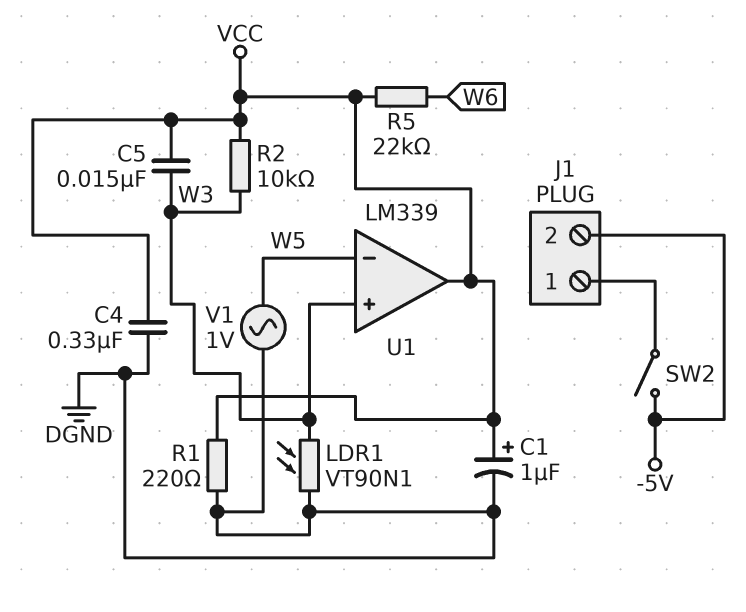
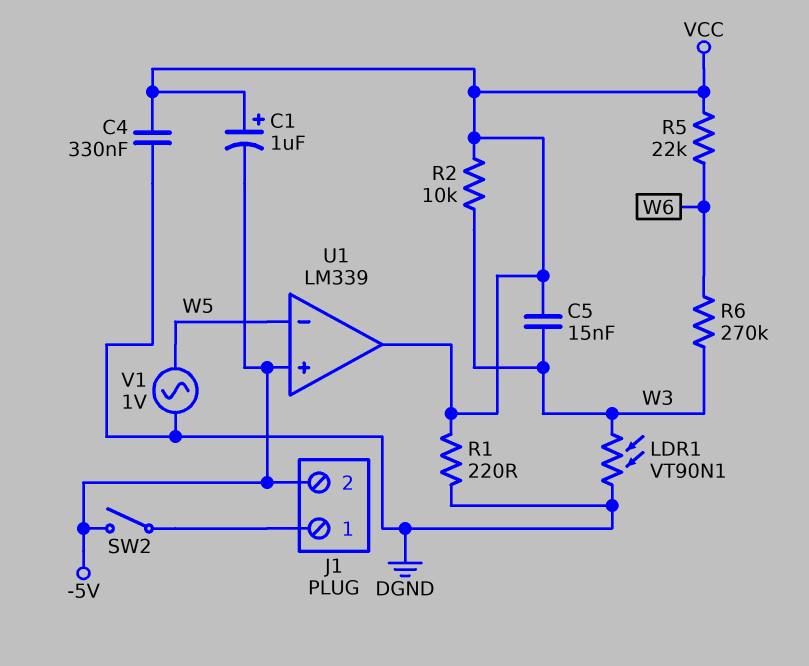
C1: 1uF (plus VCC, minus DGND) -> 1uF (plus VCC, minus -5V)
R6: none -> 270k (W3, W6)
U1 pin in+: W3 -> -5V

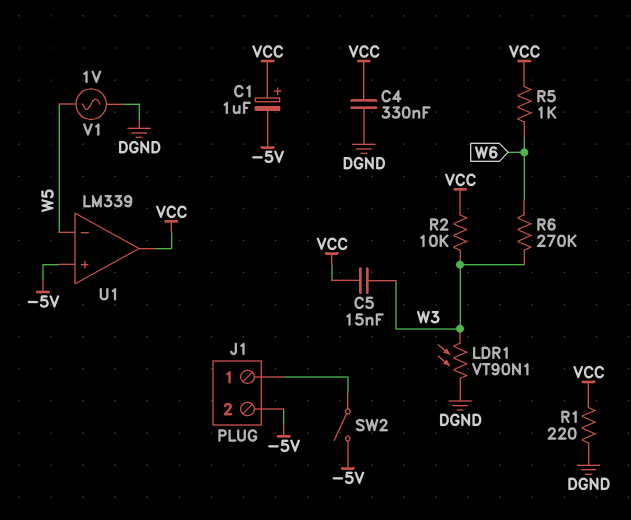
R5: 22k (VCC, W6) -> 1k (VCC, W6)

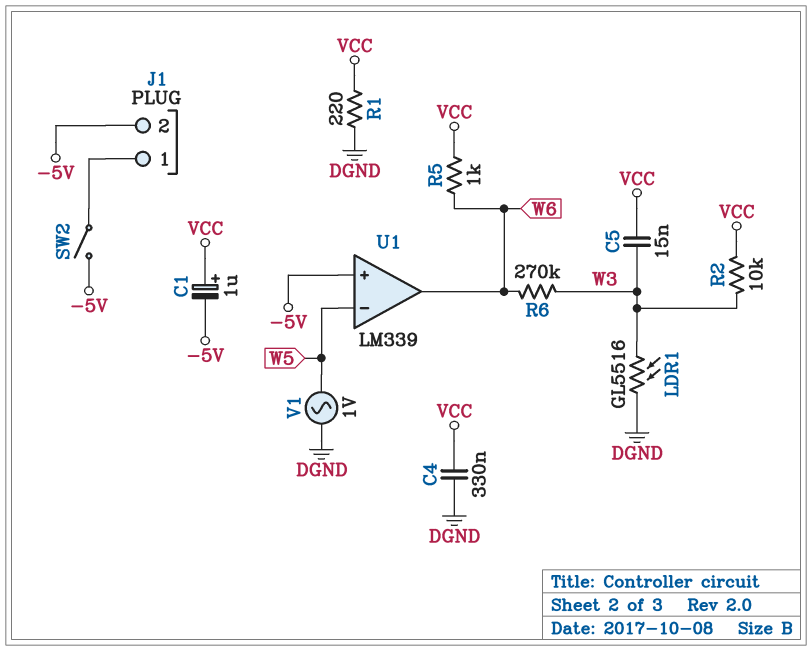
LDR1: VT90N1 (DGND, W3) -> GL5516 (DGND, W3)
U1 pin out: VCC -> W6

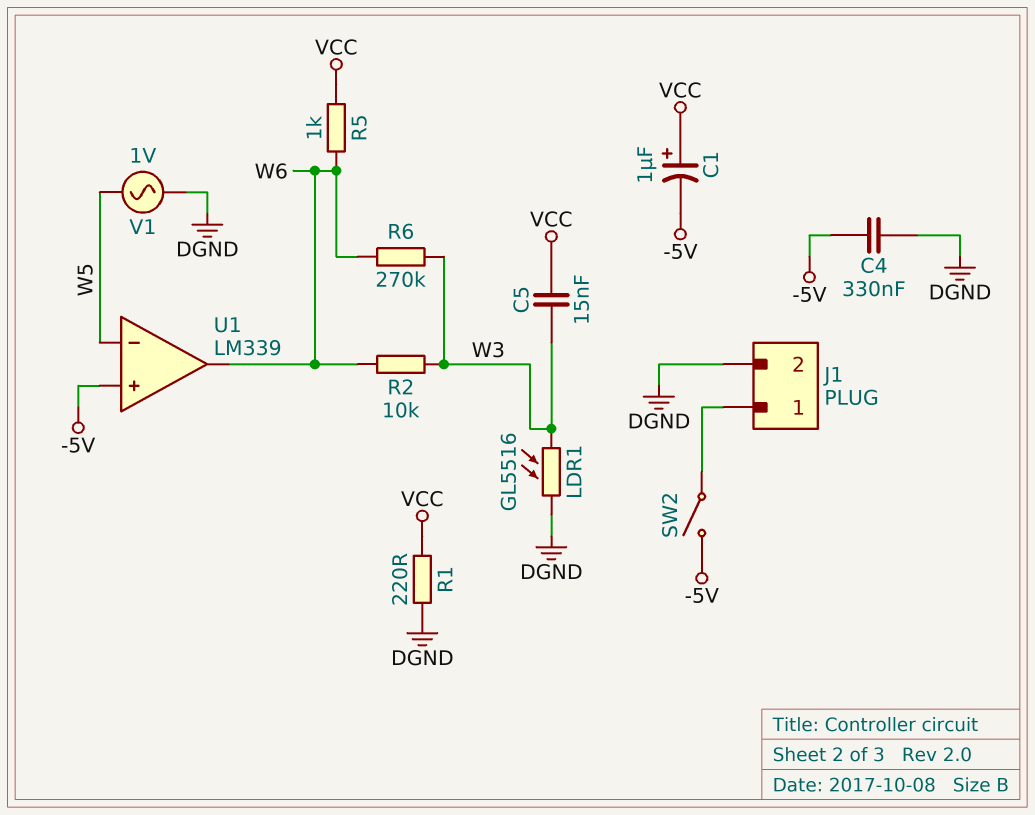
C4: 330nF (DGND, VCC) -> 330nF (-5V, DGND)
J1 pin 2: -5V -> DGND
R2: 10k (VCC, W3) -> 10k (W3, W6)

